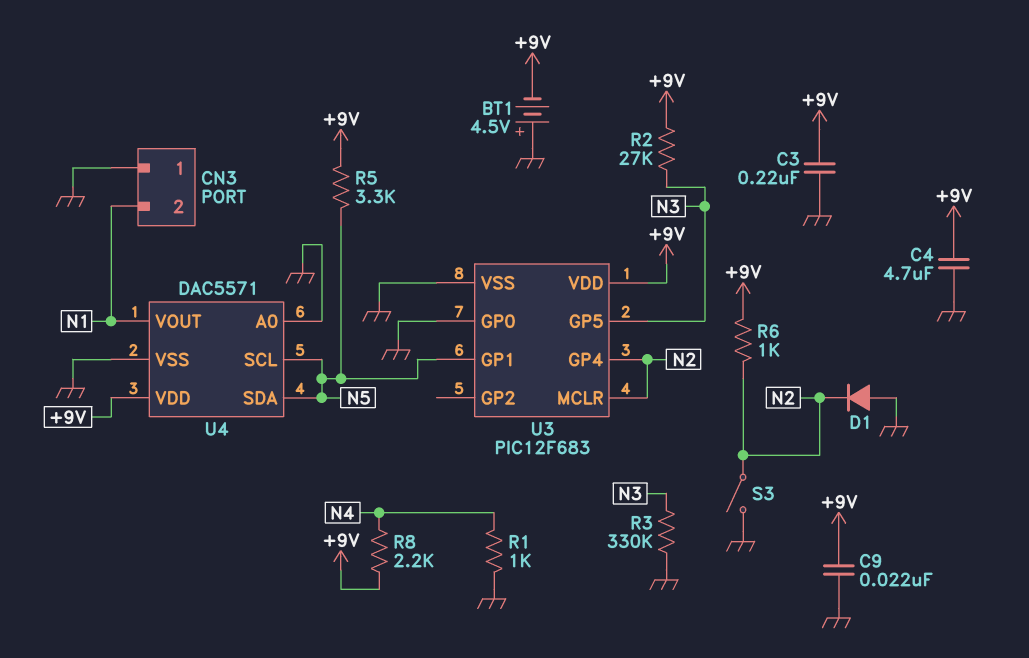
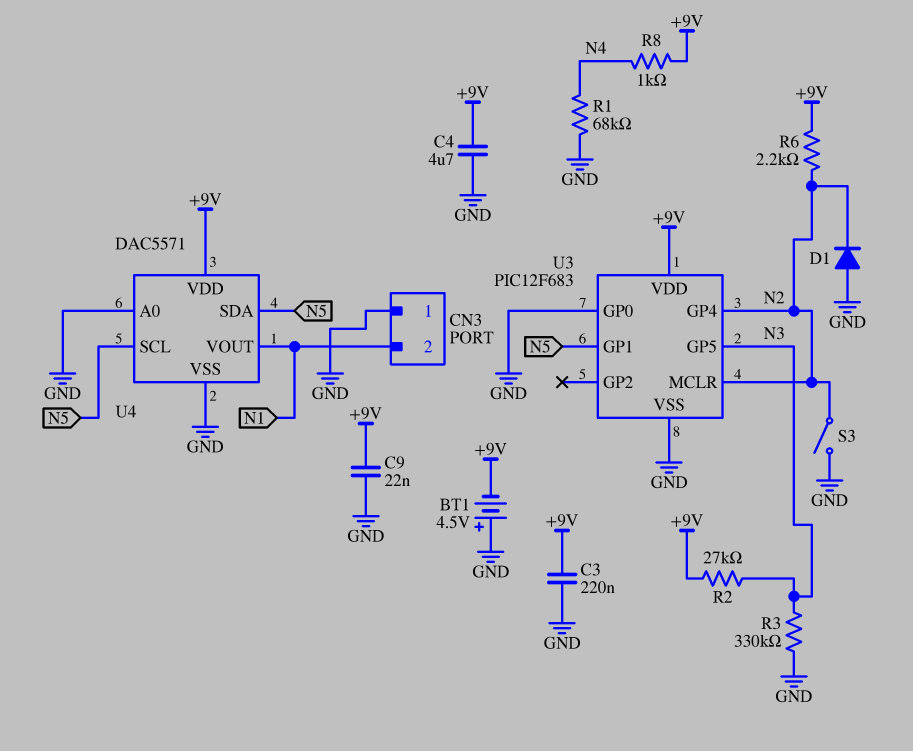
R1: 1k (GND, N4) -> 68k (GND, N4)
R5: 3.3k (+9V, N5) -> none
R6: 1k (+9V, N2) -> 2.2k (+9V, N2)
R8: 2.2k (+9V, N4) -> 1k (+9V, N4)

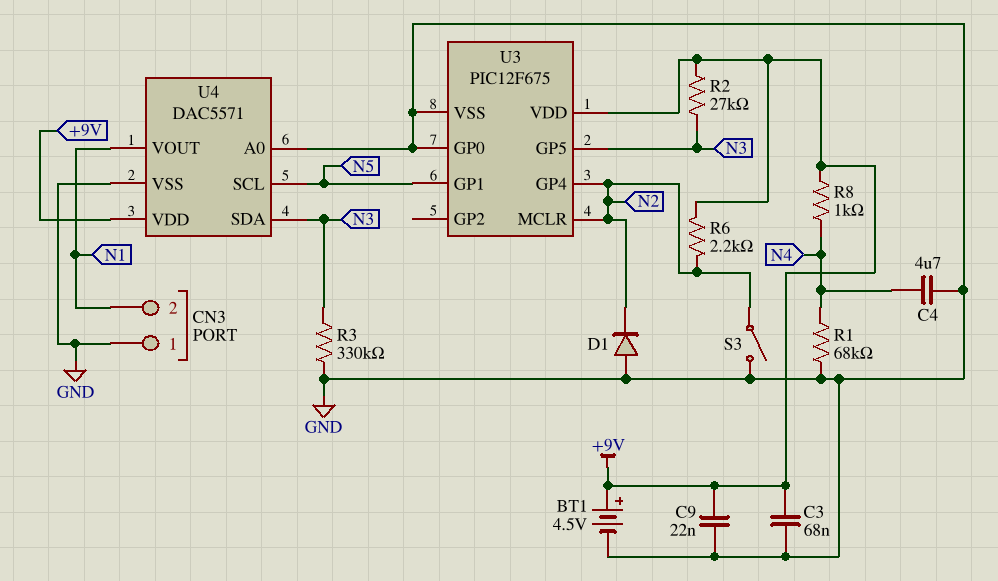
BT1: 4.5V (plus GND, minus +9V) -> 4.5V (plus +9V, minus GND)
C3: 220nF (+9V, GND) -> 68nF (+9V, GND)
C4: 4.7uF (+9V, GND) -> 4.7uF (GND, N4)
U3: PIC12F683 -> PIC12F675
U4 pin SDA: N5 -> N3

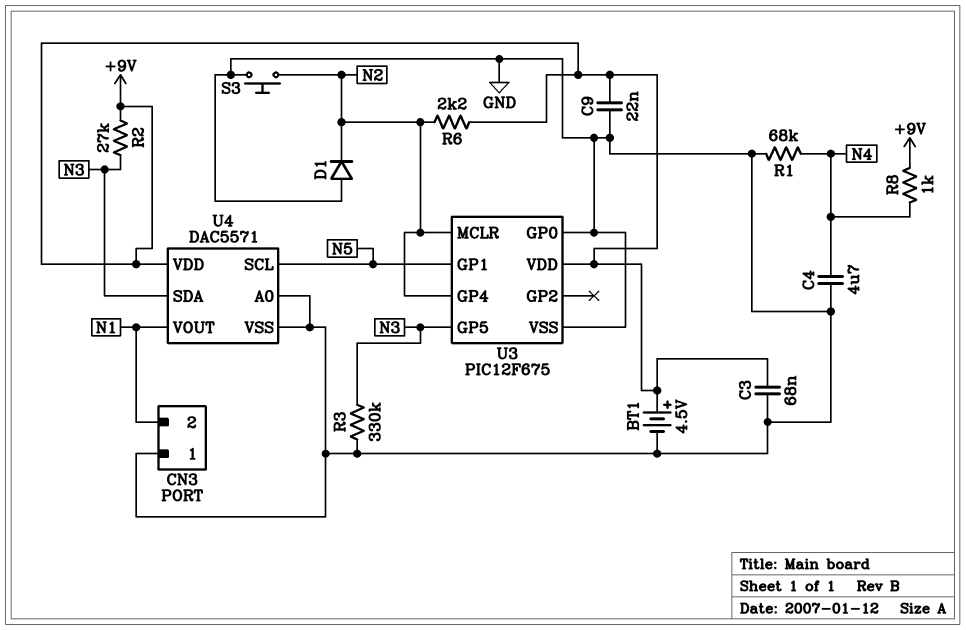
S3: switch (GND, N2) -> button (GND, N2)

